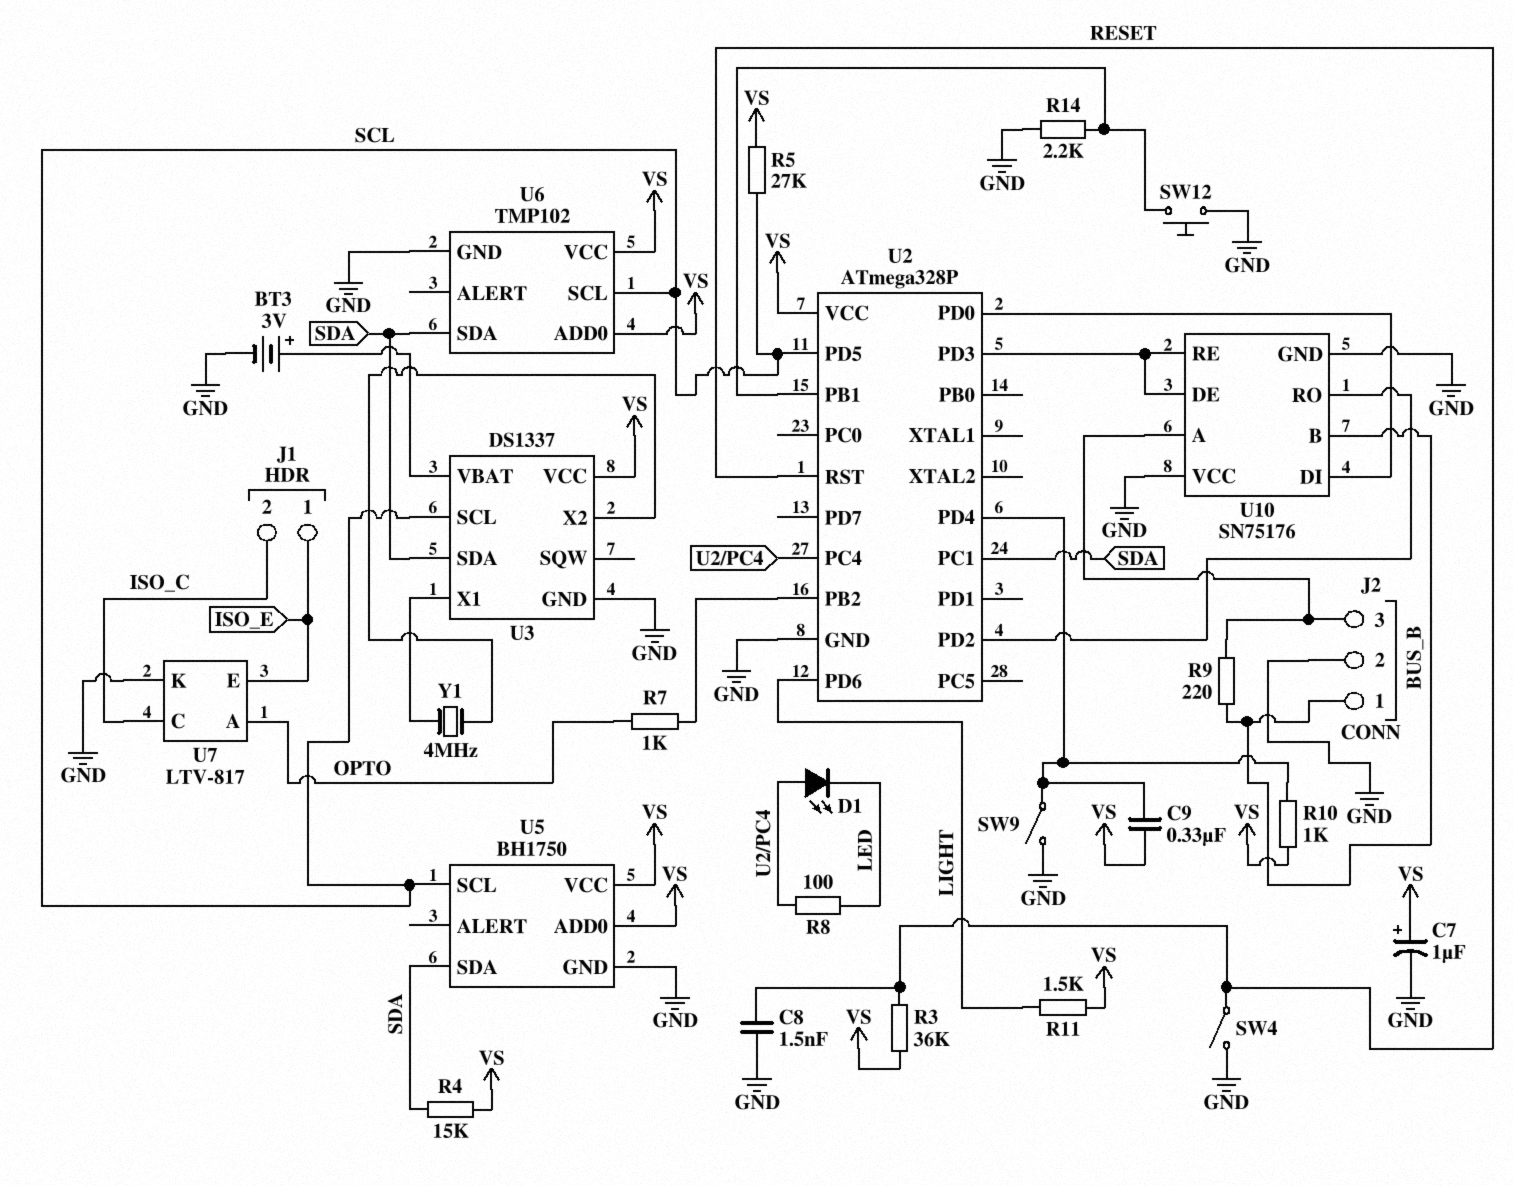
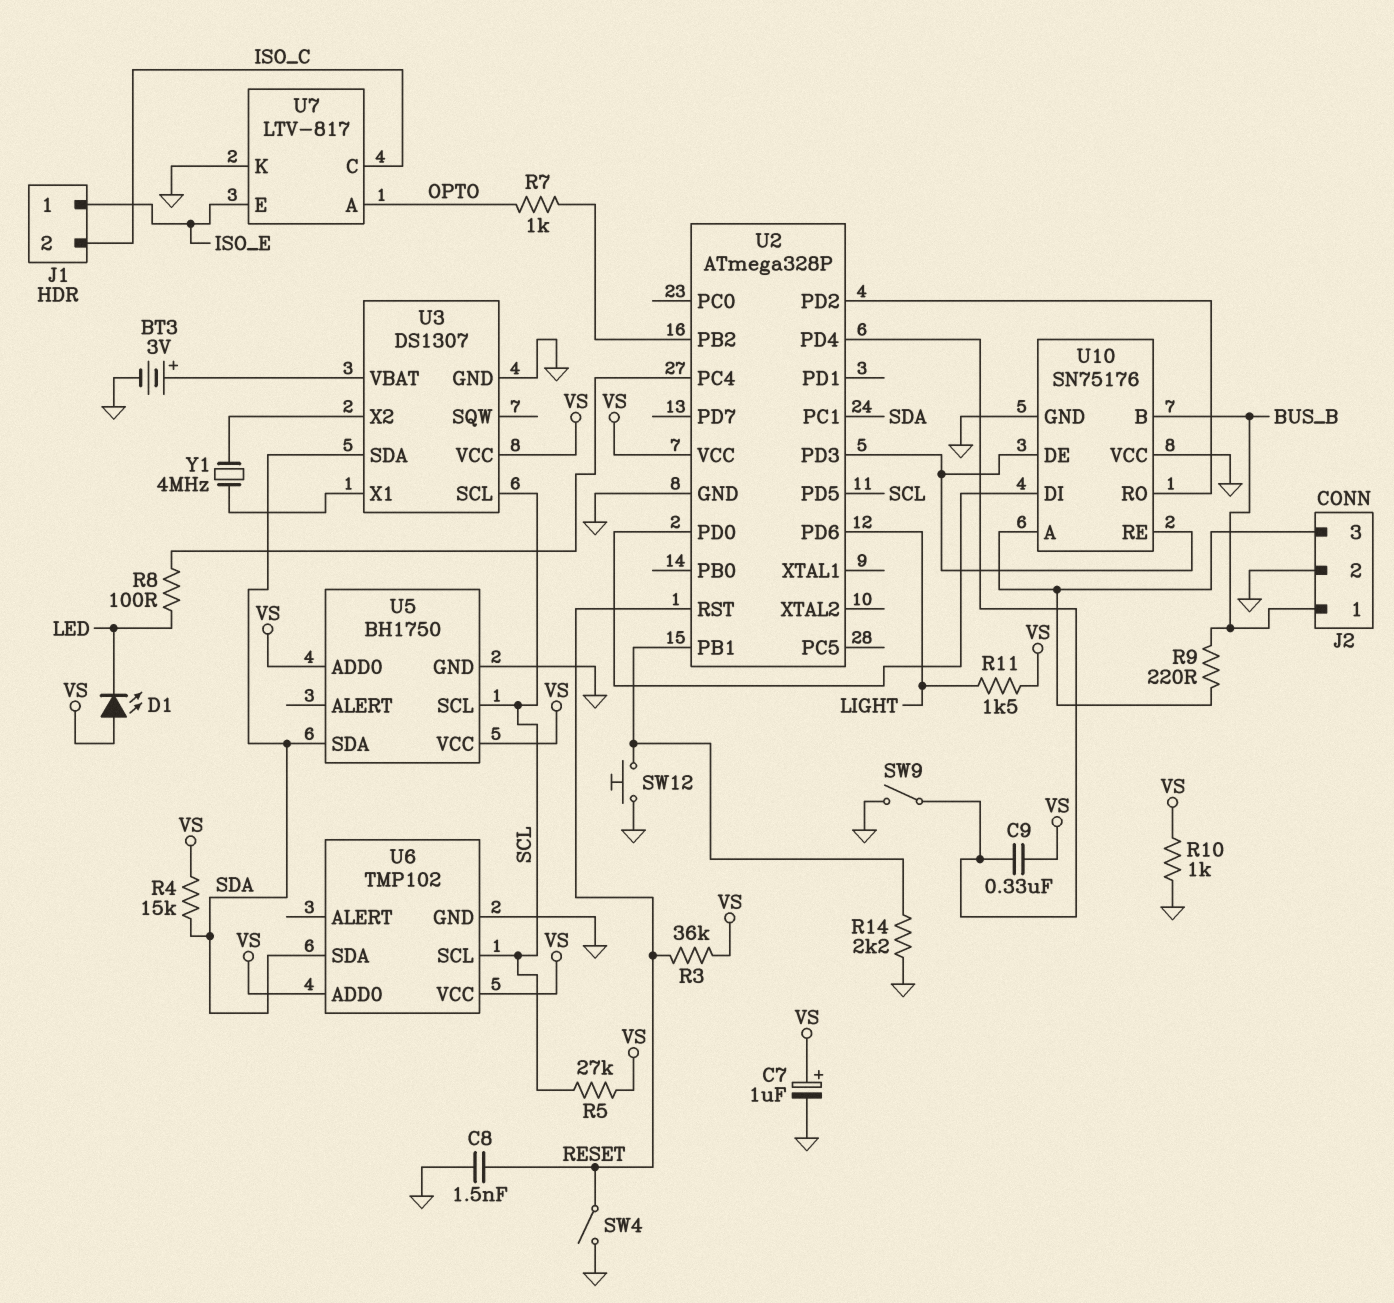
D1: LED (A U2/PC4, K LED) -> LED (A VS, K LED)
R10: 1k (U2/PD4, VS) -> 1k (GND, VS)
U3: DS1337 -> DS1307

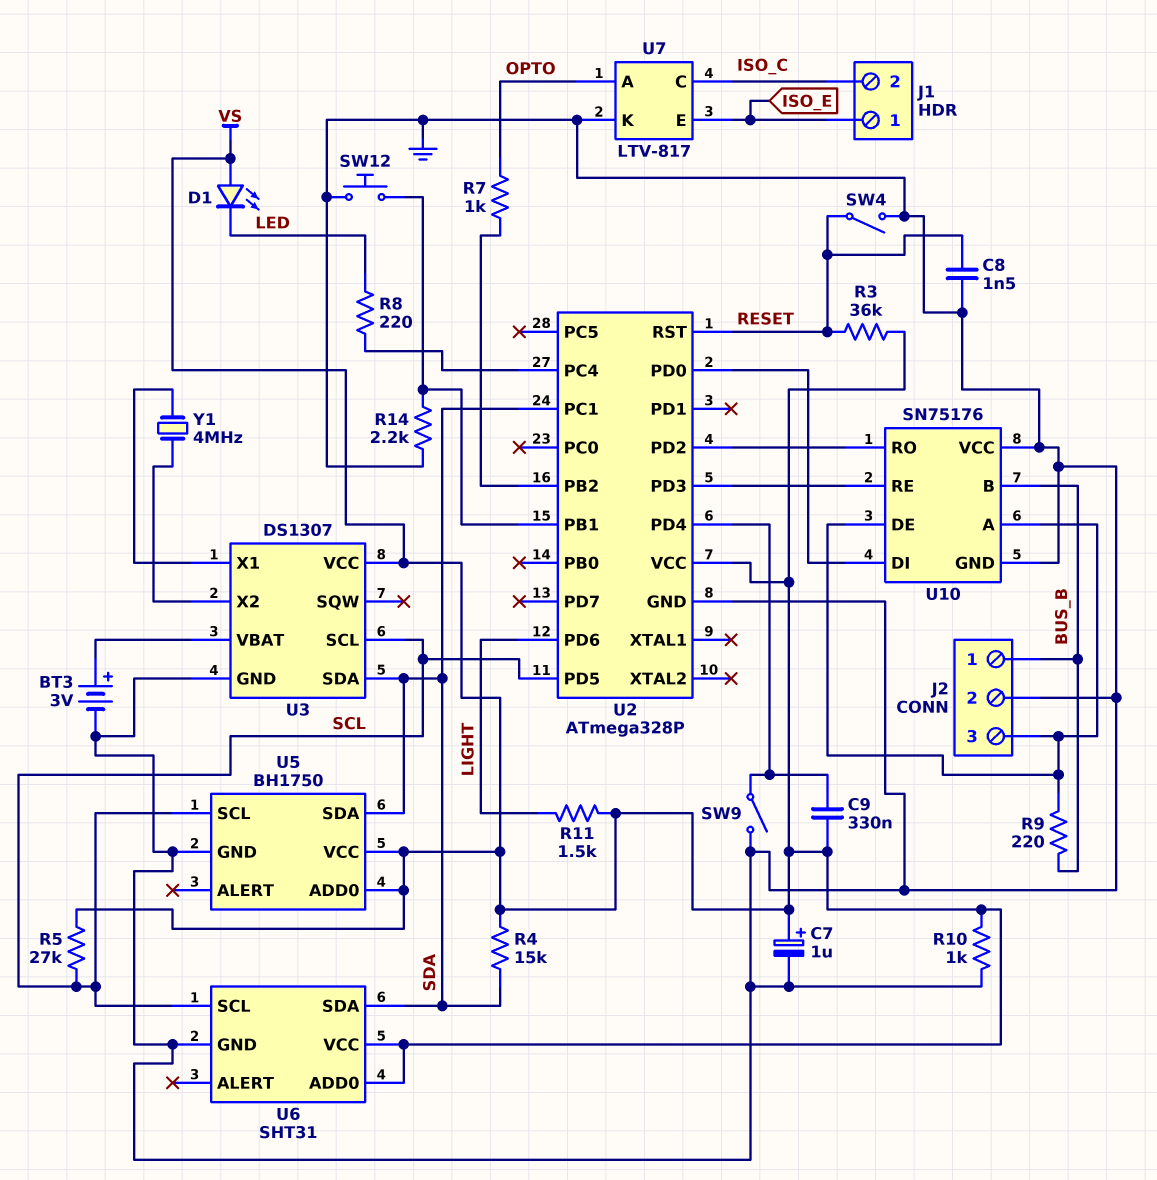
R8: 100 (LED, U2/PC4) -> 220 (LED, U2/PC4)
U6: TMP102 -> SHT31
U10 pin DE: U2/PD3 -> J2/3

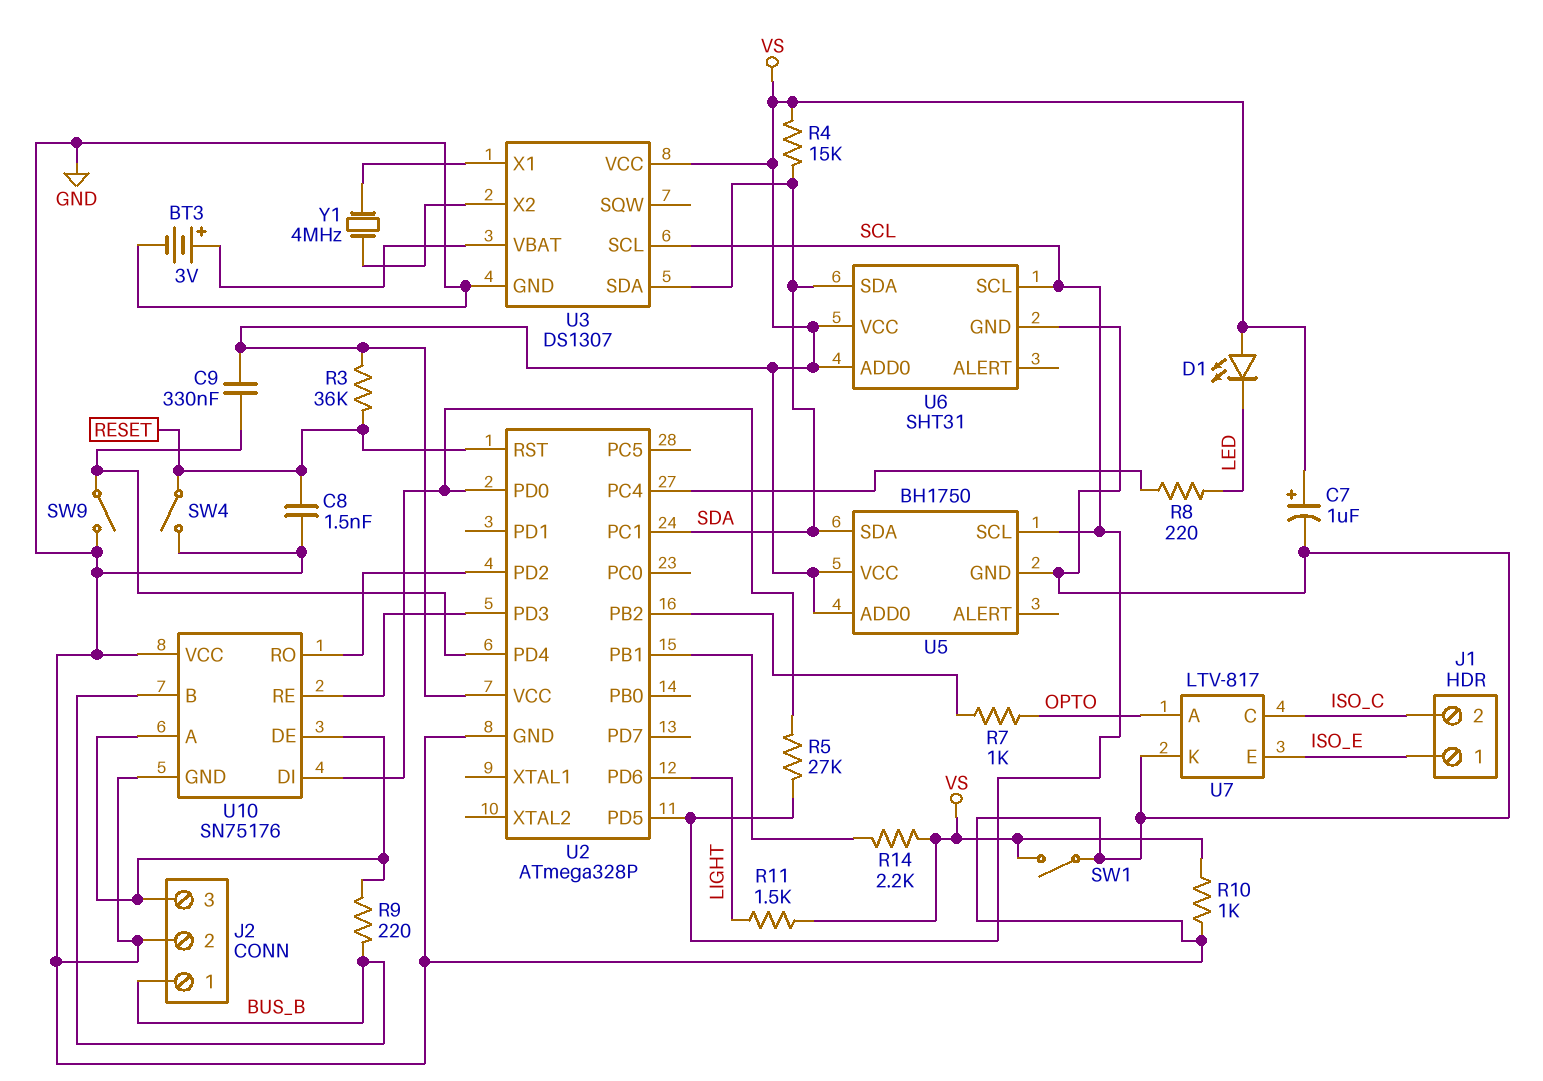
R5: 27k (SCL, VS) -> 27k (SCL, U2/PD0)
R14: 2.2k (GND, U2/PB1) -> 2.2k (U2/PB1, VS)
SW1: none -> switch (GND, VS)
SW12: button (GND, U2/PB1) -> none

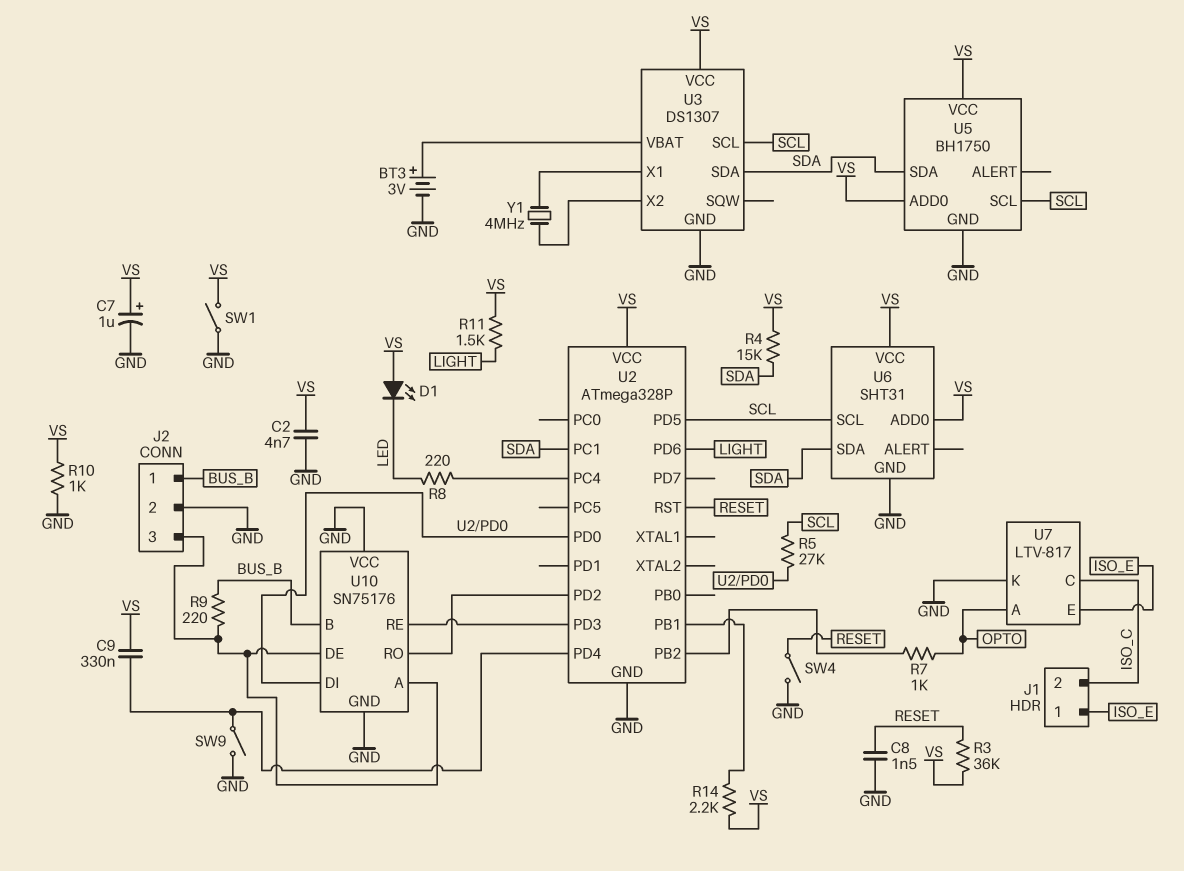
C2: none -> 4.7nF (GND, VS)

